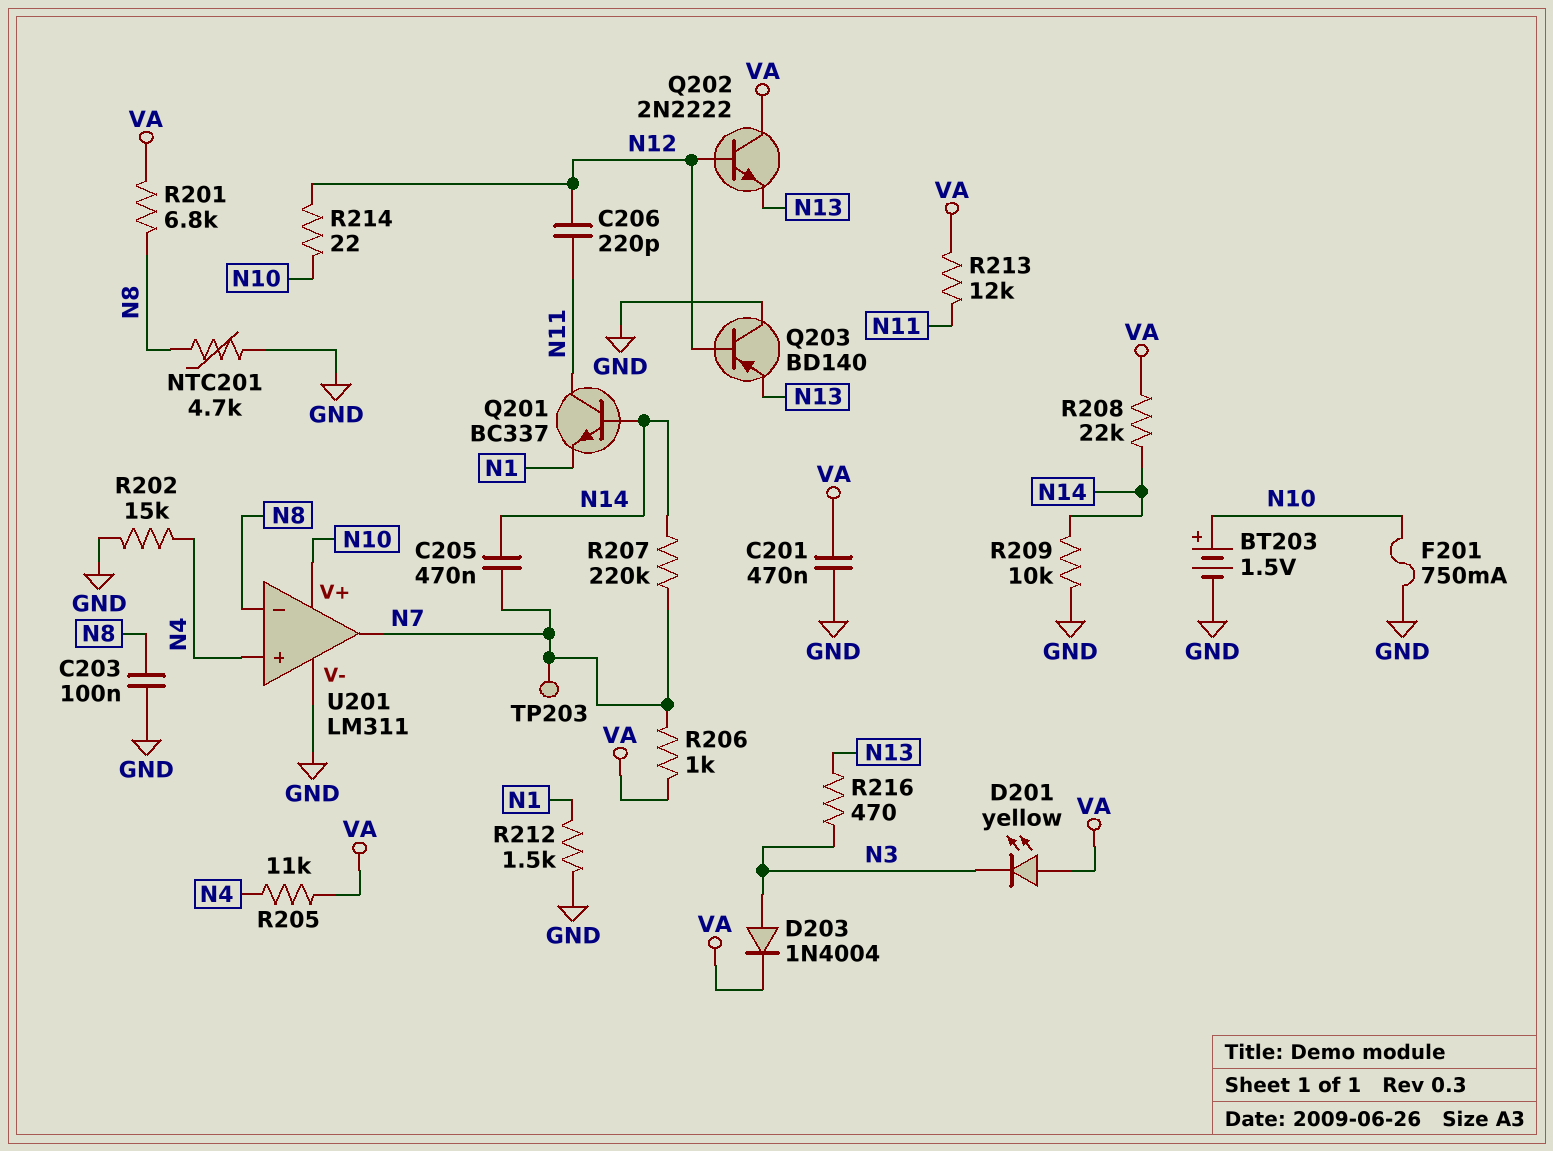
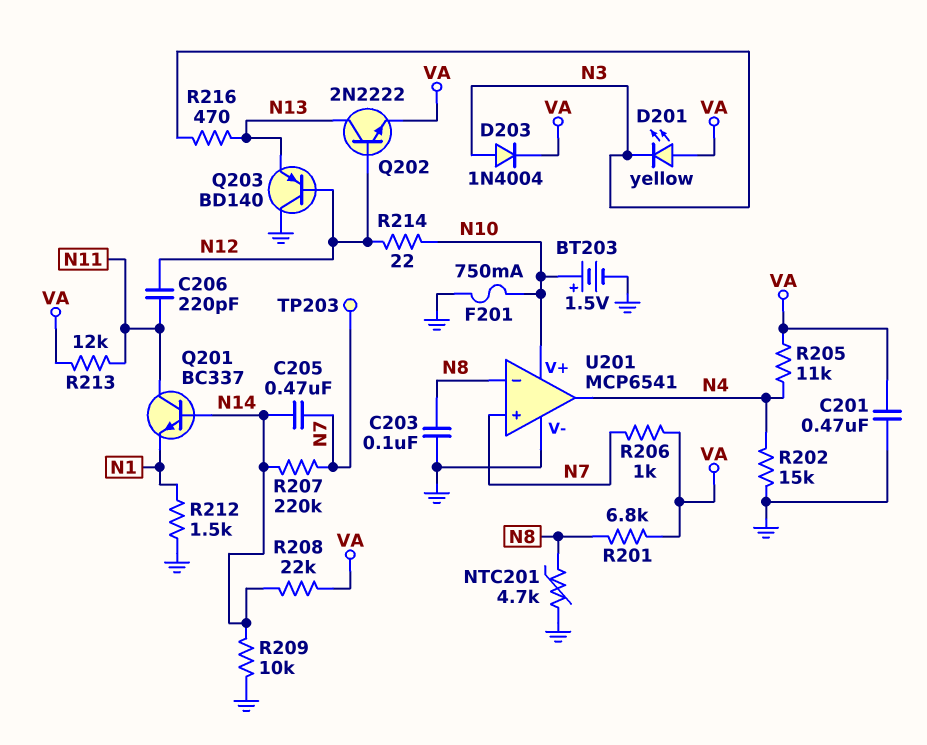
Q202: NPN 2N2222 (B N12, C VA, E N13) -> NPN 2N2222 (B N12, C N13, E VA)
U201: LM311 -> MCP6541
U201 pin in+: N4 -> N7
U201 pin out: N7 -> N4

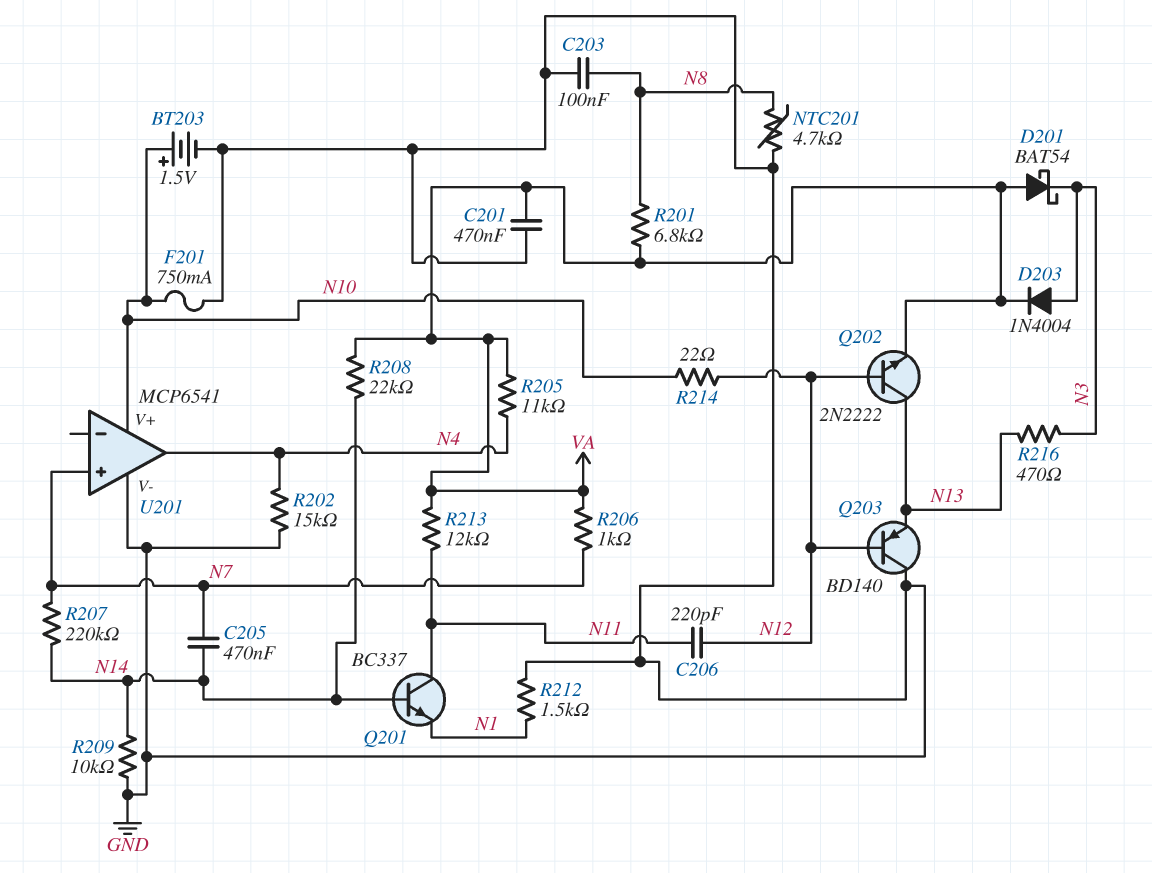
D201: LED yellow (A VA, K N3) -> schottky BAT54 (A VA, K N3)
TP203: test point (N7) -> none
U201 pin in-: N8 -> none

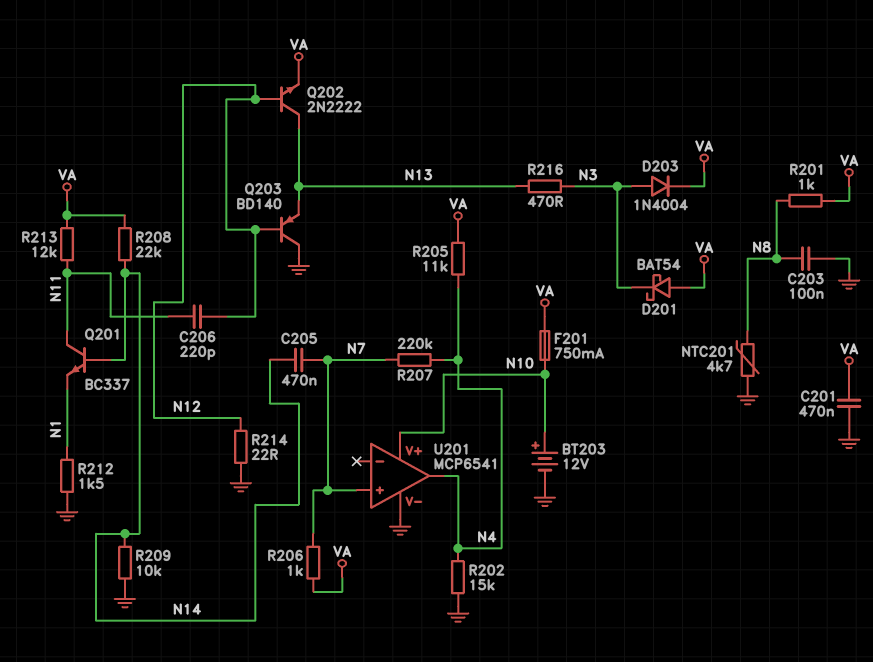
BT203: 1.5V (plus N10, minus GND) -> 12V (plus N10, minus GND)
F201: 750mA (GND, N10) -> 750mA (N10, VA)
R201: 6.8k (N8, VA) -> 1k (N8, VA)
R207: 220k (N7, N14) -> 220k (N4, N7)
R214: 22 (N10, N12) -> 22 (GND, N12)

